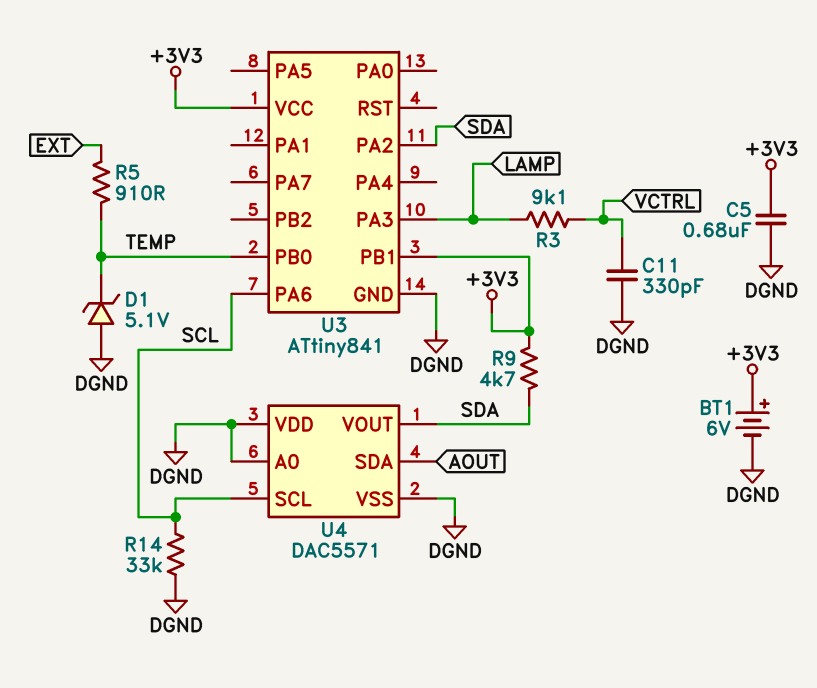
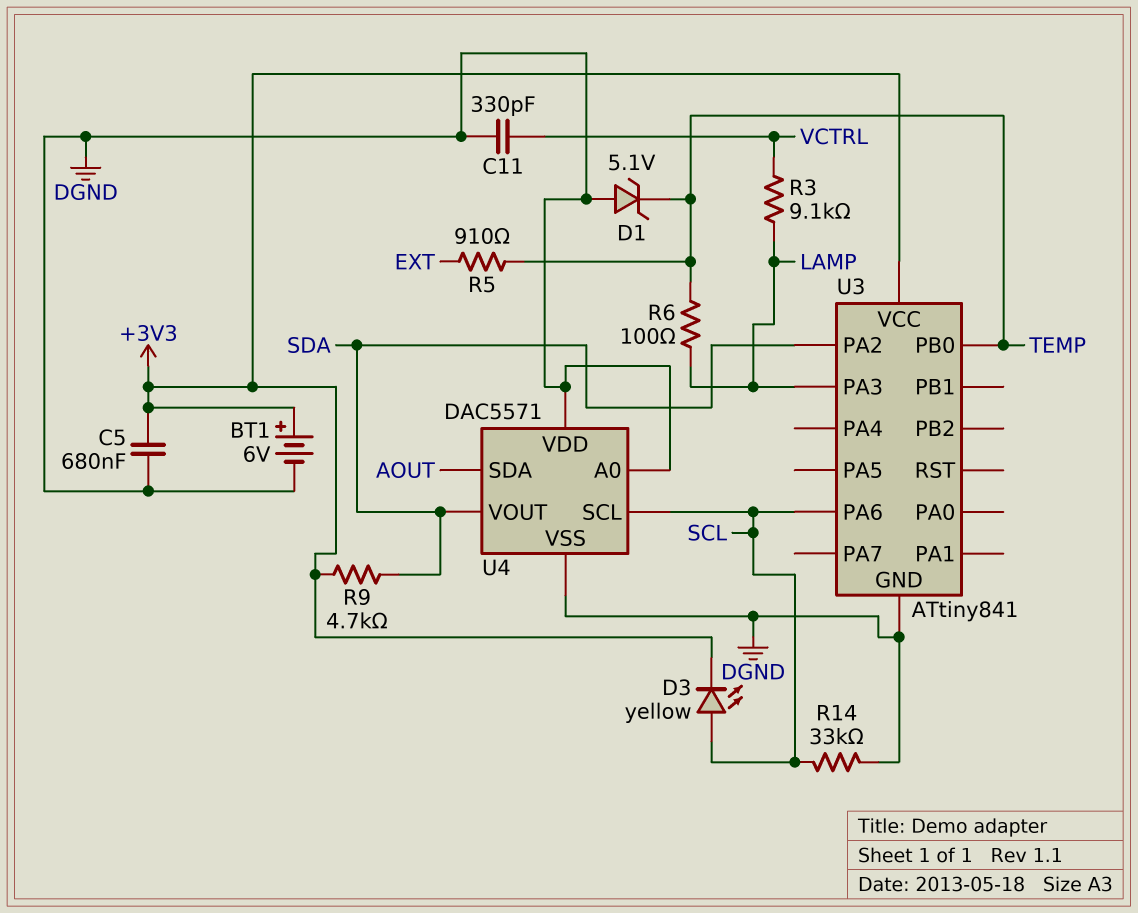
D3: none -> LED yellow (A SCL, K +3V3)
R6: none -> 100 (LAMP, TEMP)
U3 pin PB1: +3V3 -> none

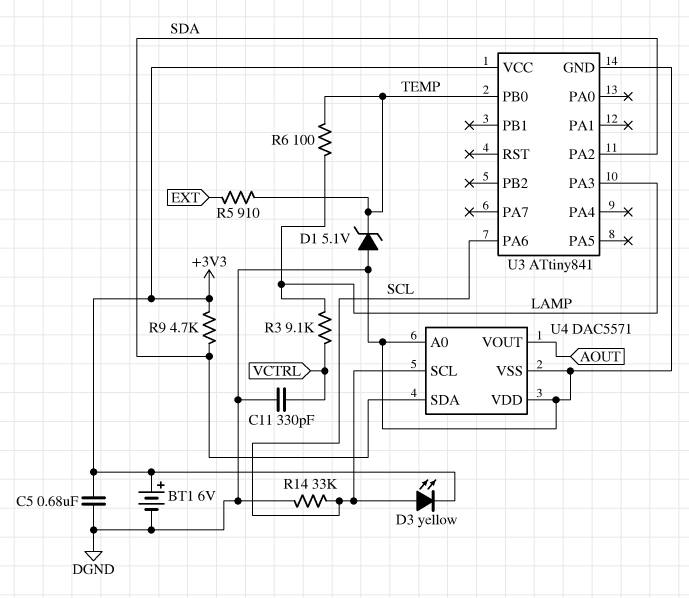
U4 pin SDA: AOUT -> SDA
U4 pin VOUT: SDA -> AOUT

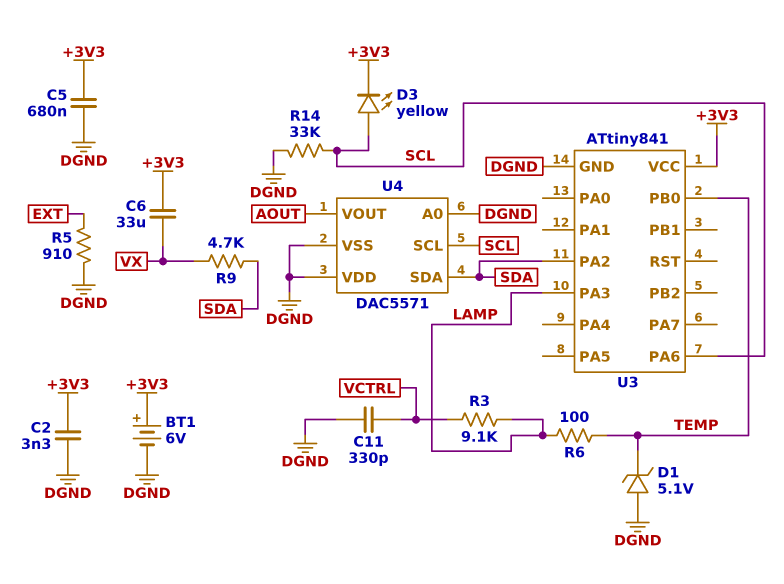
C2: none -> 3.3nF (+3V3, DGND)
C6: none -> 33uF (+3V3, VX)
R5: 910 (EXT, TEMP) -> 910 (DGND, EXT)
R9: 4.7k (+3V3, SDA) -> 4.7k (SDA, VX)

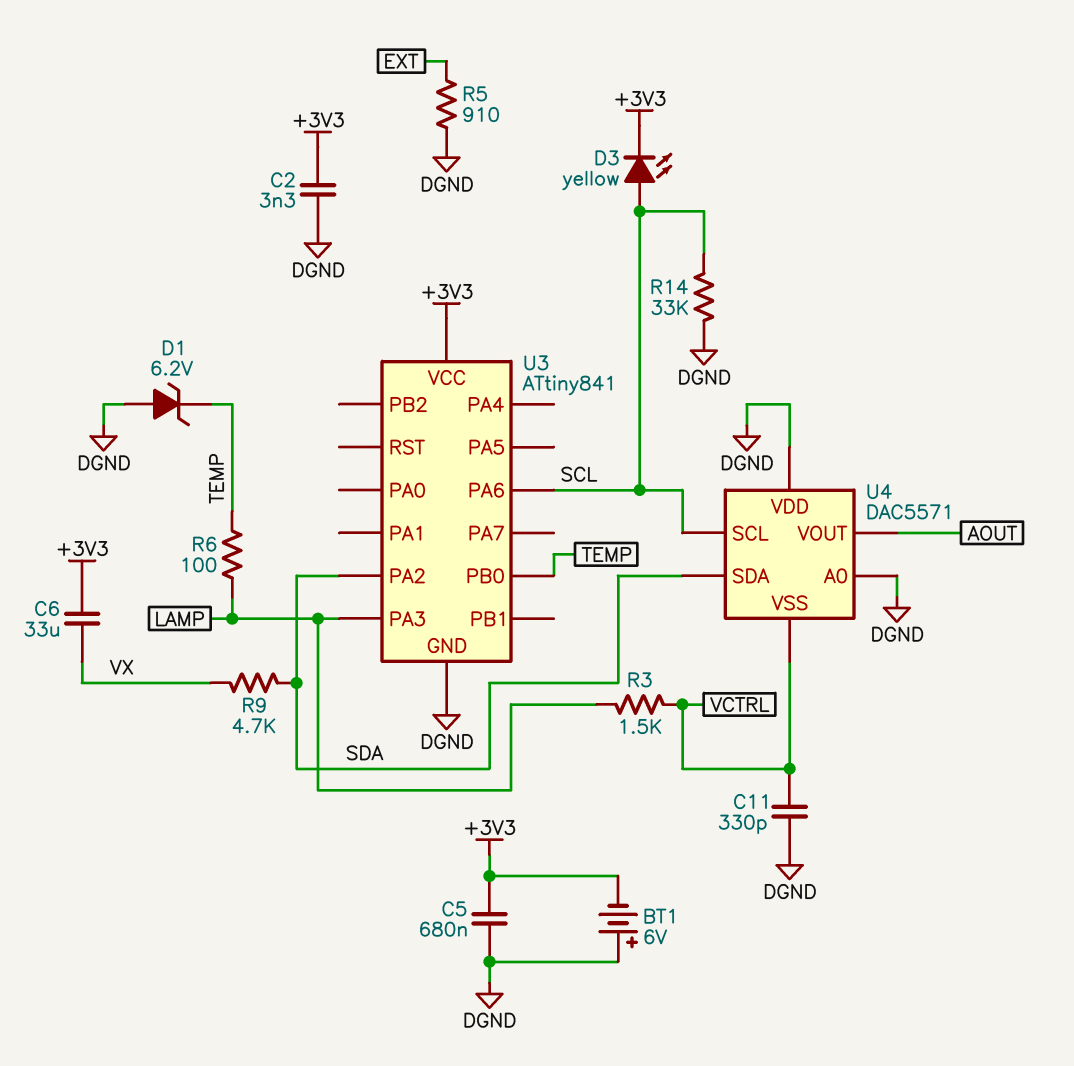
BT1: 6V (plus +3V3, minus DGND) -> 6V (plus DGND, minus +3V3)
D1: zener 5.1V (A DGND, K TEMP) -> zener 6.2V (A DGND, K TEMP)
R3: 9.1k (LAMP, VCTRL) -> 1.5k (LAMP, VCTRL)
U4 pin VSS: DGND -> VCTRL

